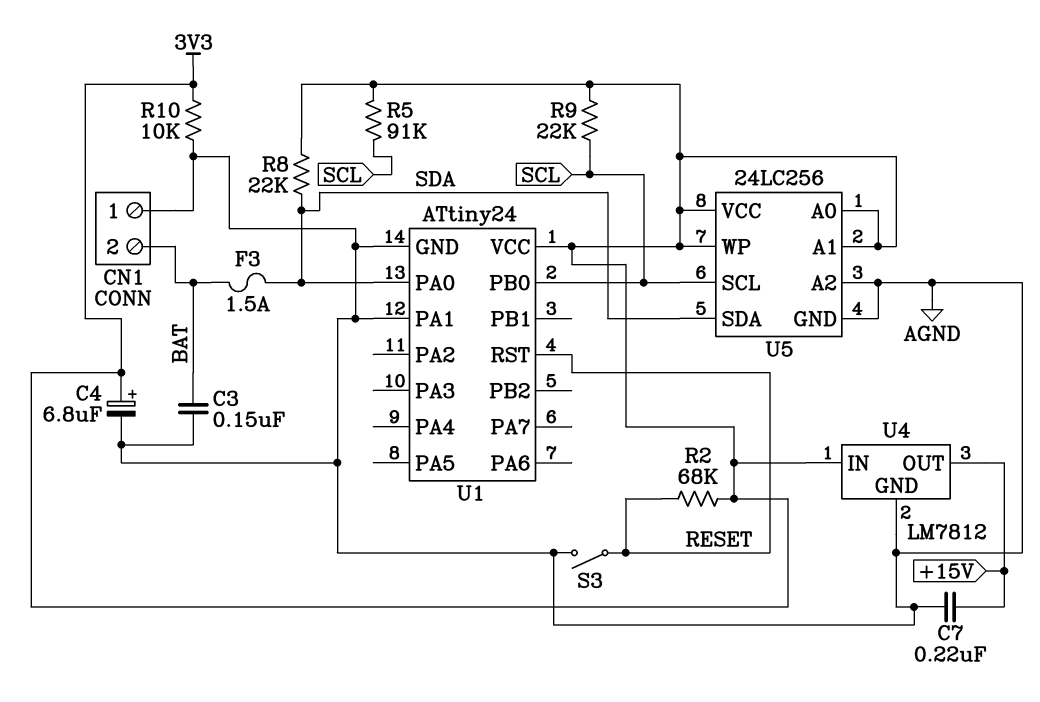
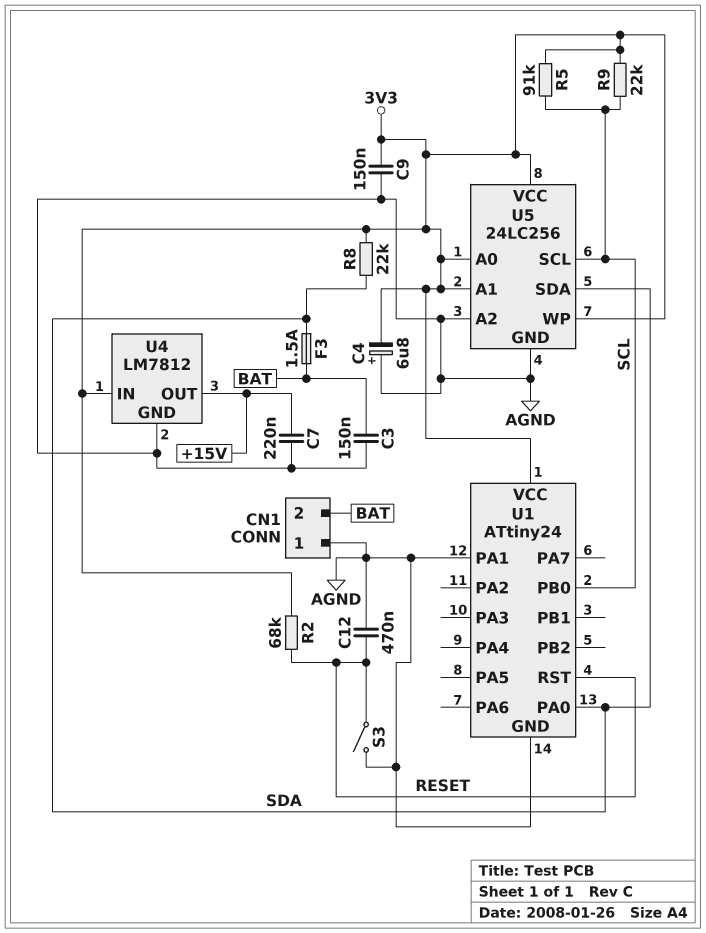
C4: 6.8uF (plus 3V3, minus AGND) -> 6.8uF (plus AGND, minus 3V3)
C9: none -> 150nF (3V3, AGND)
C12: none -> 470nF (AGND, RESET)
R10: 10k (3V3, AGND) -> none

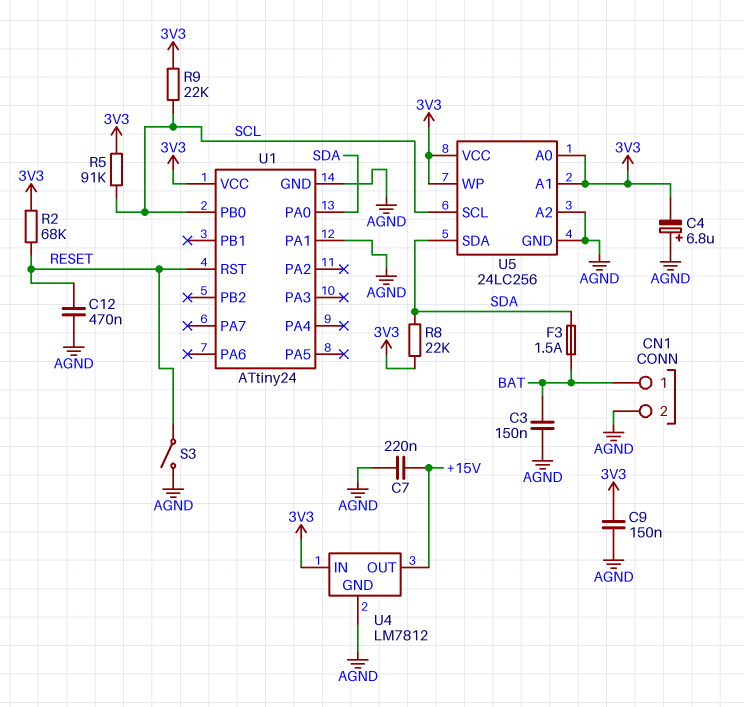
CN1 pin 1: AGND -> BAT
CN1 pin 2: BAT -> AGND

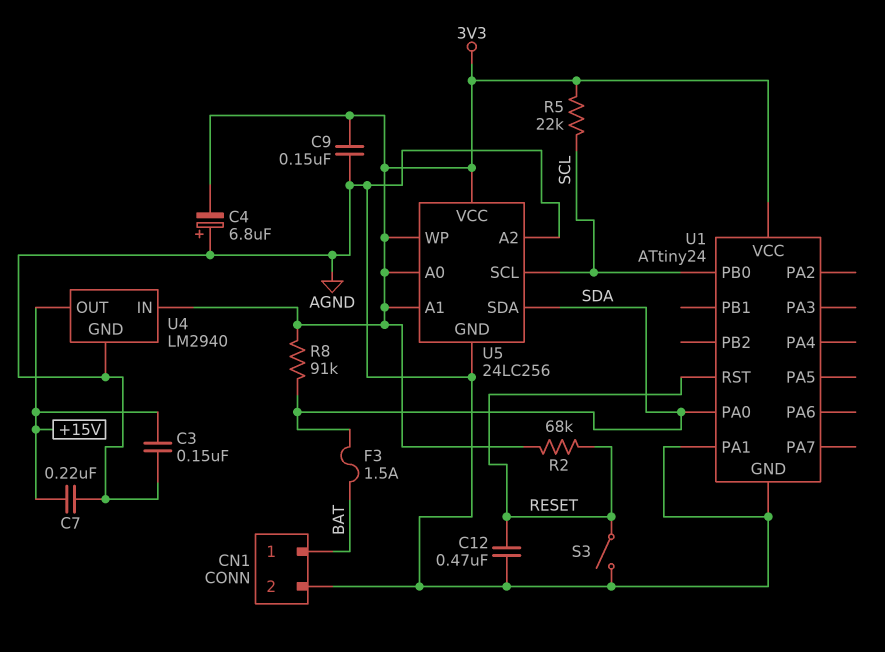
C3: 150nF (AGND, BAT) -> 150nF (+15V, AGND)
R5: 91k (3V3, SCL) -> 22k (3V3, SCL)
R8: 22k (3V3, SDA) -> 91k (3V3, SDA)
R9: 22k (3V3, SCL) -> none
U4: LM7812 -> LM2940

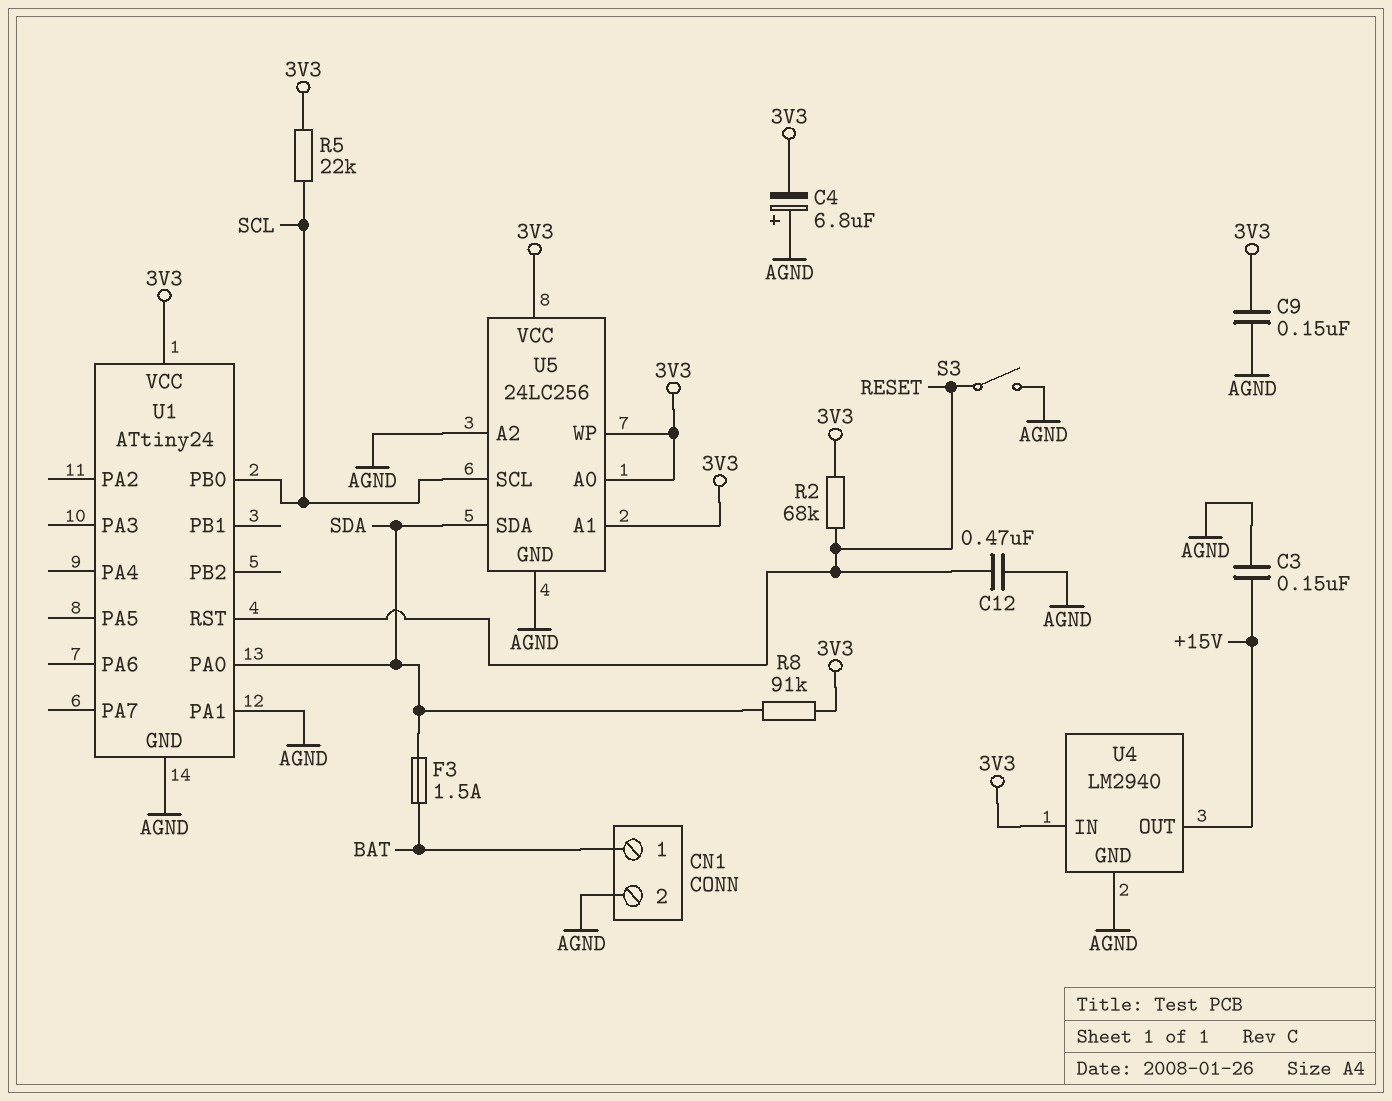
C7: 220nF (+15V, AGND) -> none

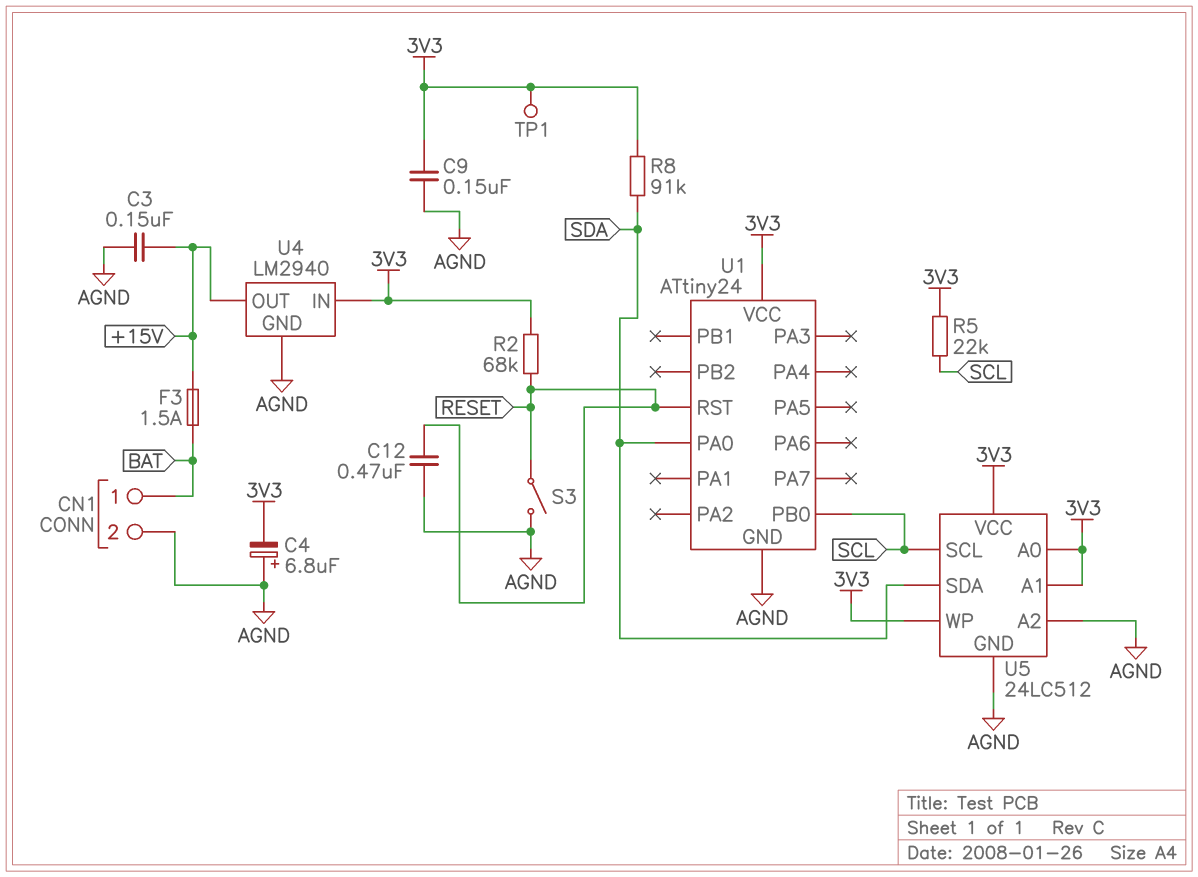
F3: 1.5A (BAT, SDA) -> 1.5A (+15V, BAT)
TP1: none -> test point (3V3)
U1 pin PA1: AGND -> none
U5: 24LC256 -> 24LC512

